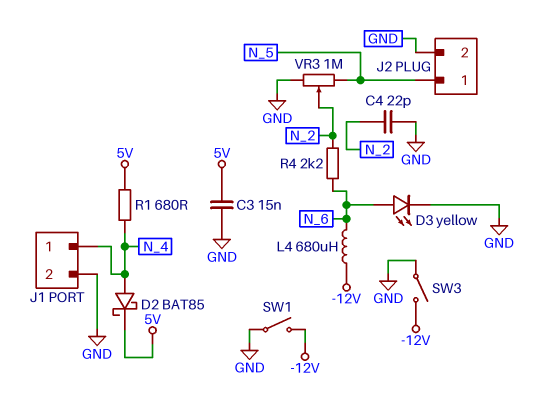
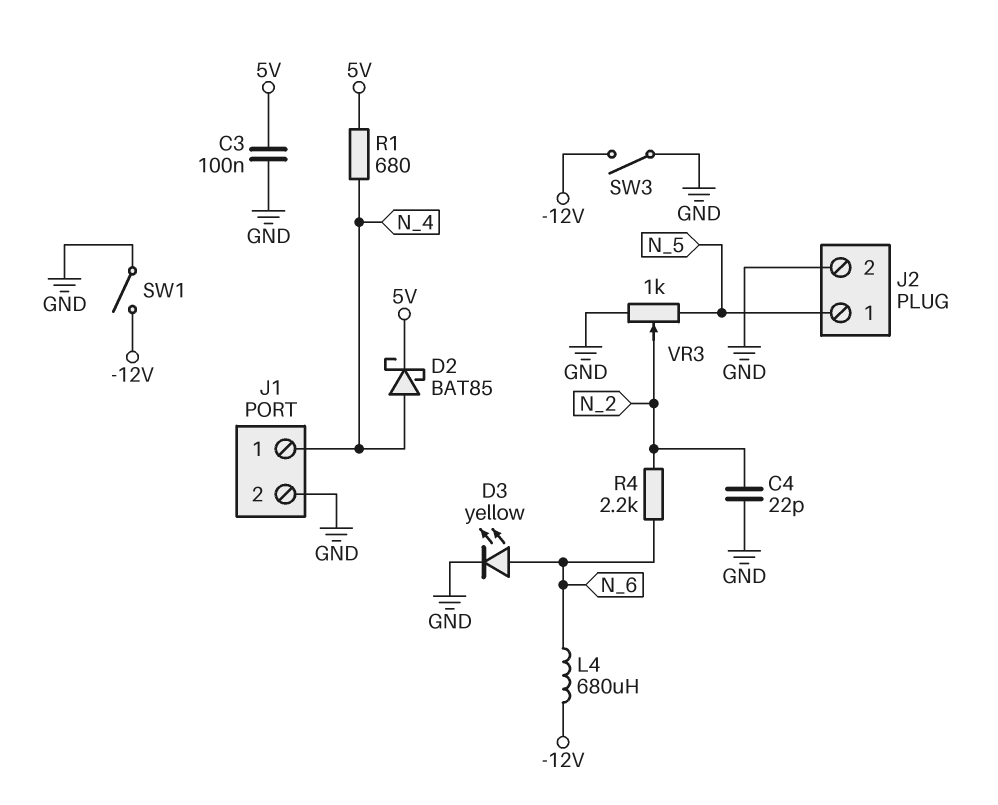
C3: 15nF (5V, GND) -> 100nF (5V, GND)
VR3: 1M (GND, N_5, wiper N_2) -> 1k (GND, N_5, wiper N_2)

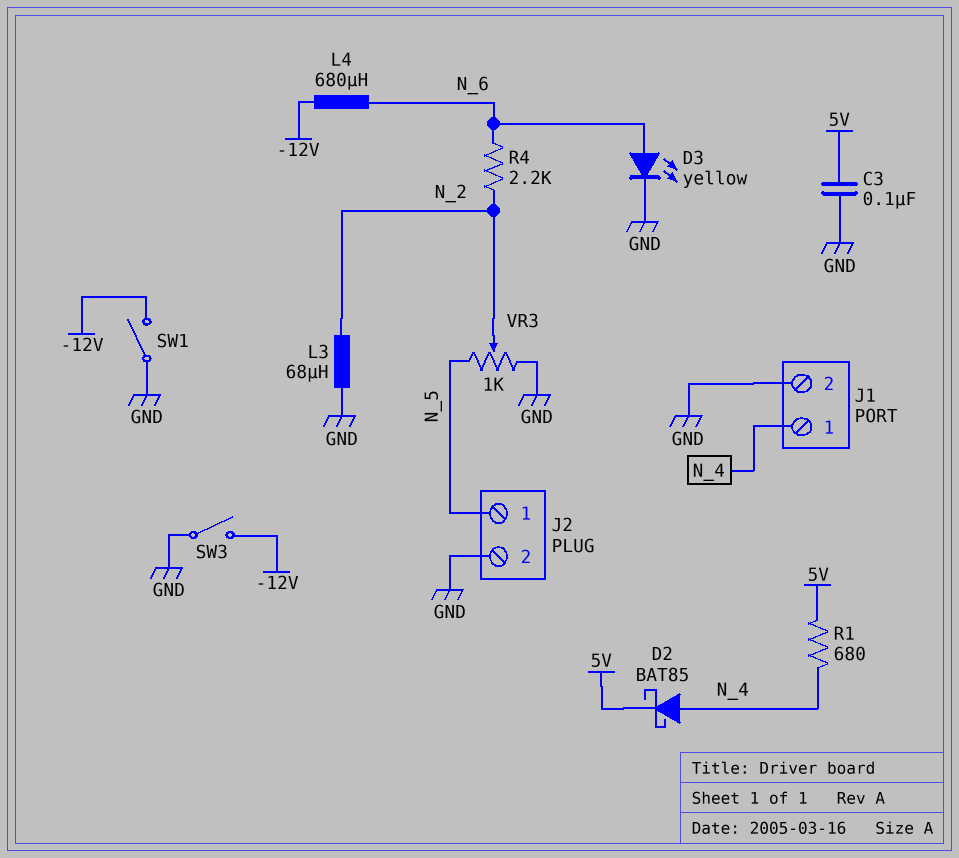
C4: 22pF (GND, N_2) -> none
L3: none -> 68uH (GND, N_2)

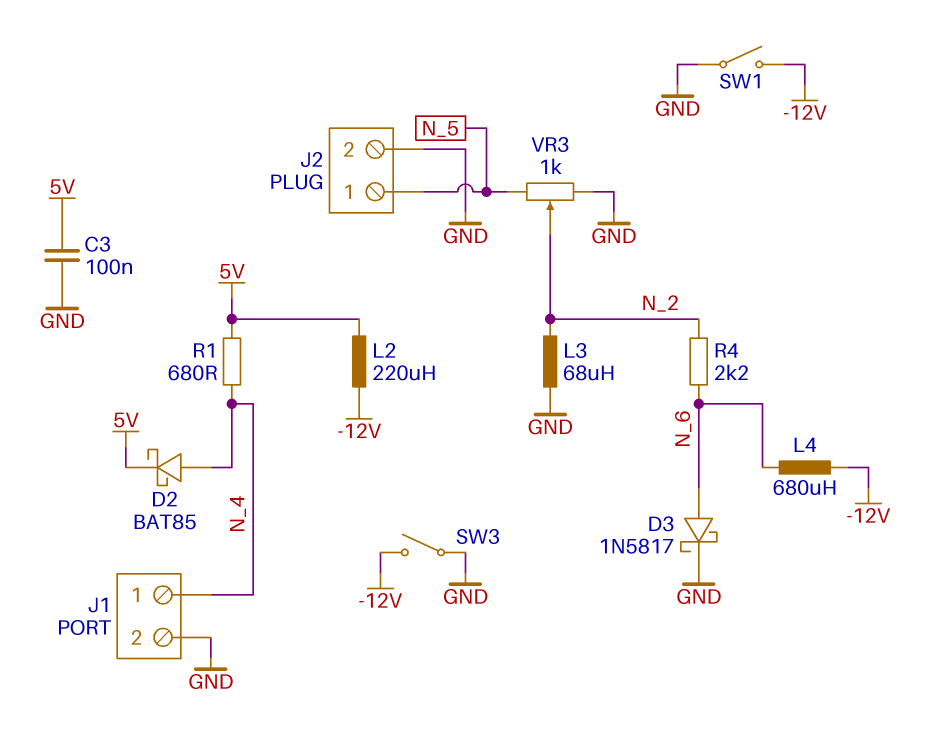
D3: LED yellow (A N_6, K GND) -> schottky 1N5817 (A N_6, K GND)
L2: none -> 220uH (-12V, 5V)

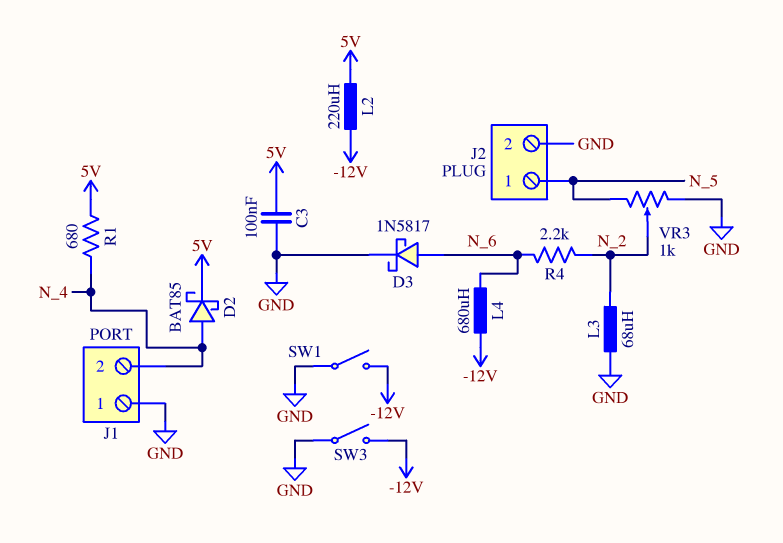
J1 pin 1: N_4 -> GND
J1 pin 2: GND -> N_4

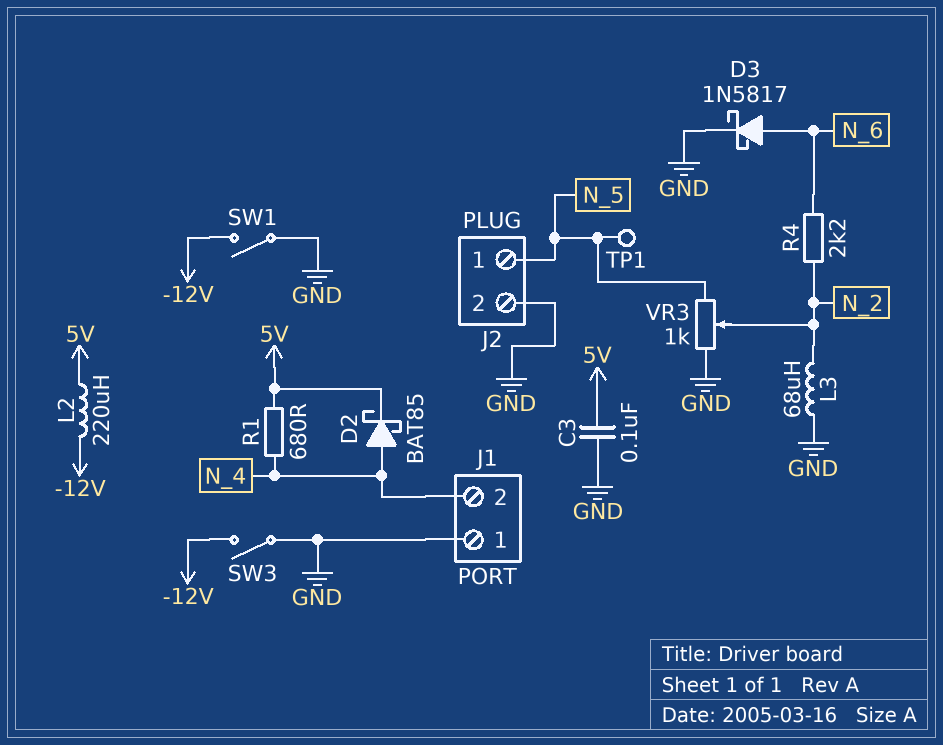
L4: 680uH (-12V, N_6) -> none
TP1: none -> test point (N_5)

